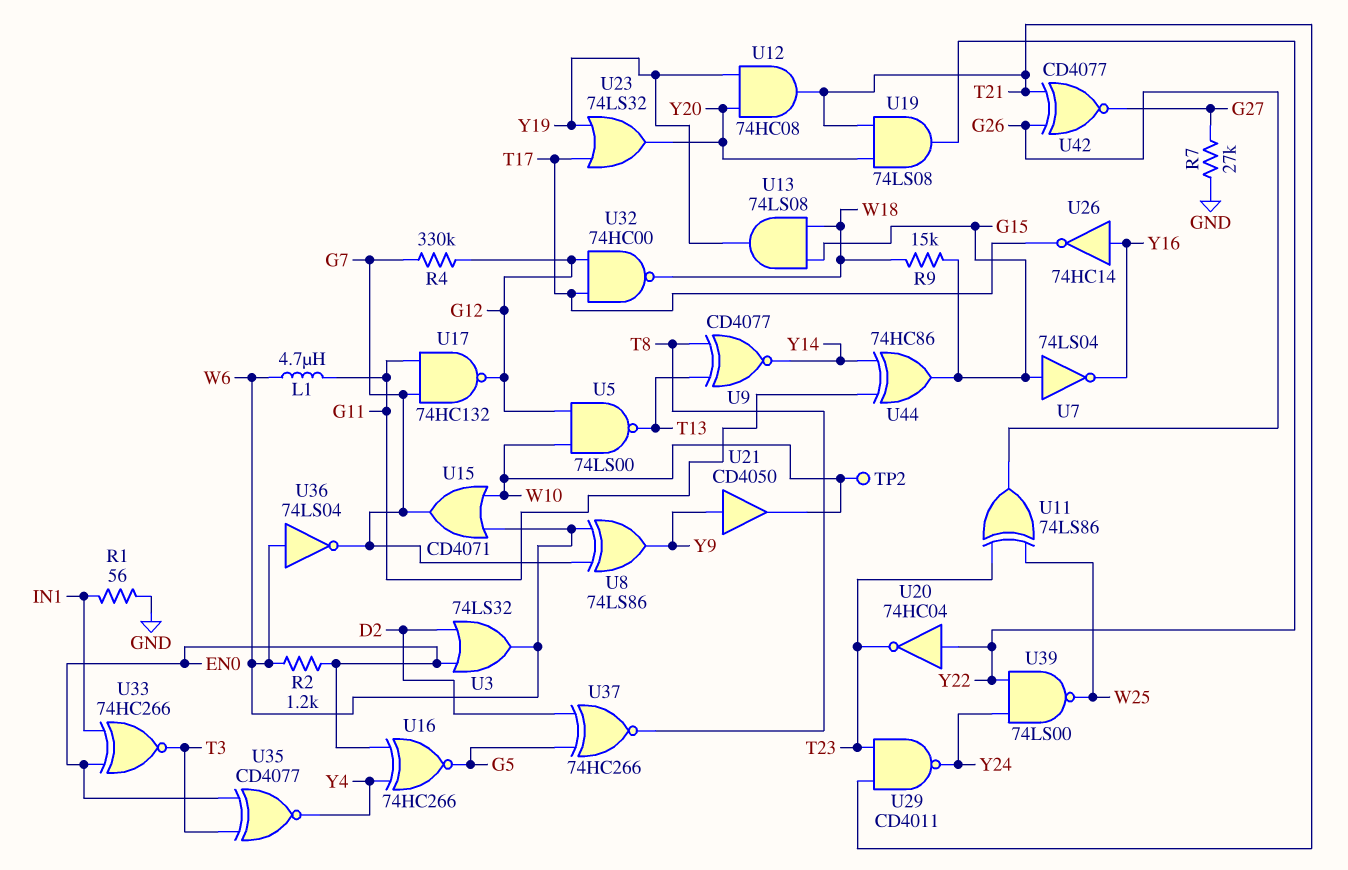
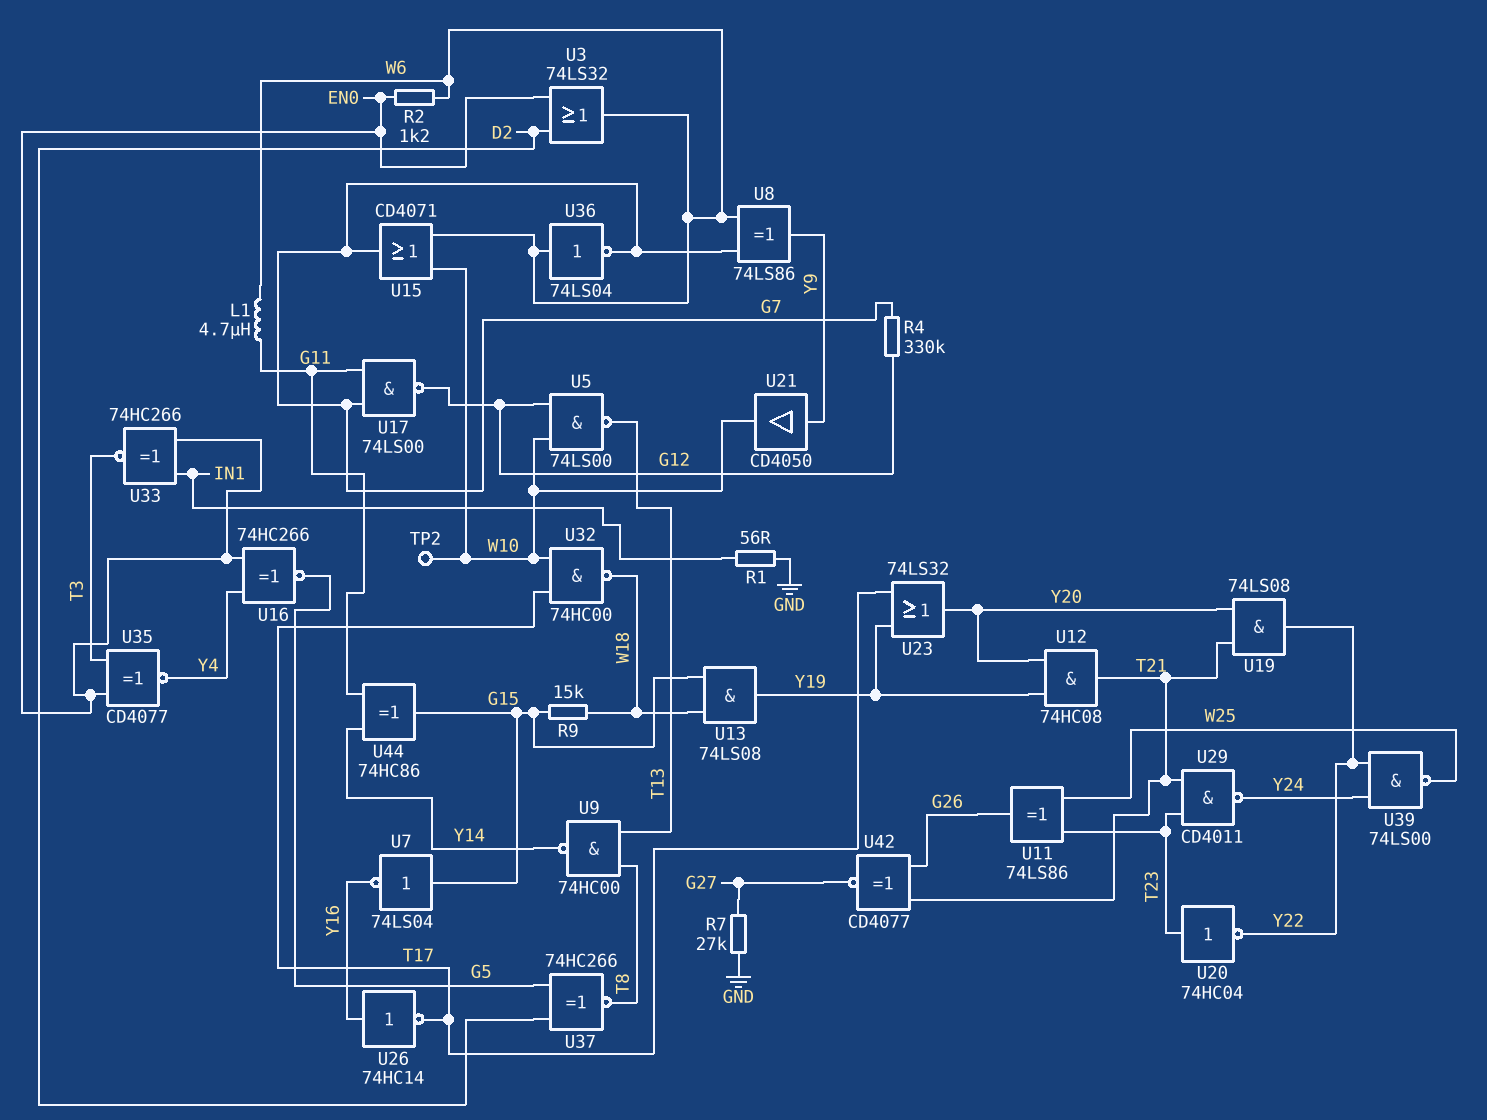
U9: XNOR CD4077 (in T8, in T13, out Y14) -> NAND 74HC00 (in T8, in T13, out Y14)
U17: NAND 74HC132 (in G7, in G11, out G12) -> NAND 74LS00 (in G7, in G11, out G12)
U20: NOT 74HC04 (in Y22, out T23) -> NOT 74HC04 (in T23, out Y22)
U32: NAND 74HC00 (in G12, in T17, out W18) -> NAND 74HC00 (in T17, in W10, out W18)

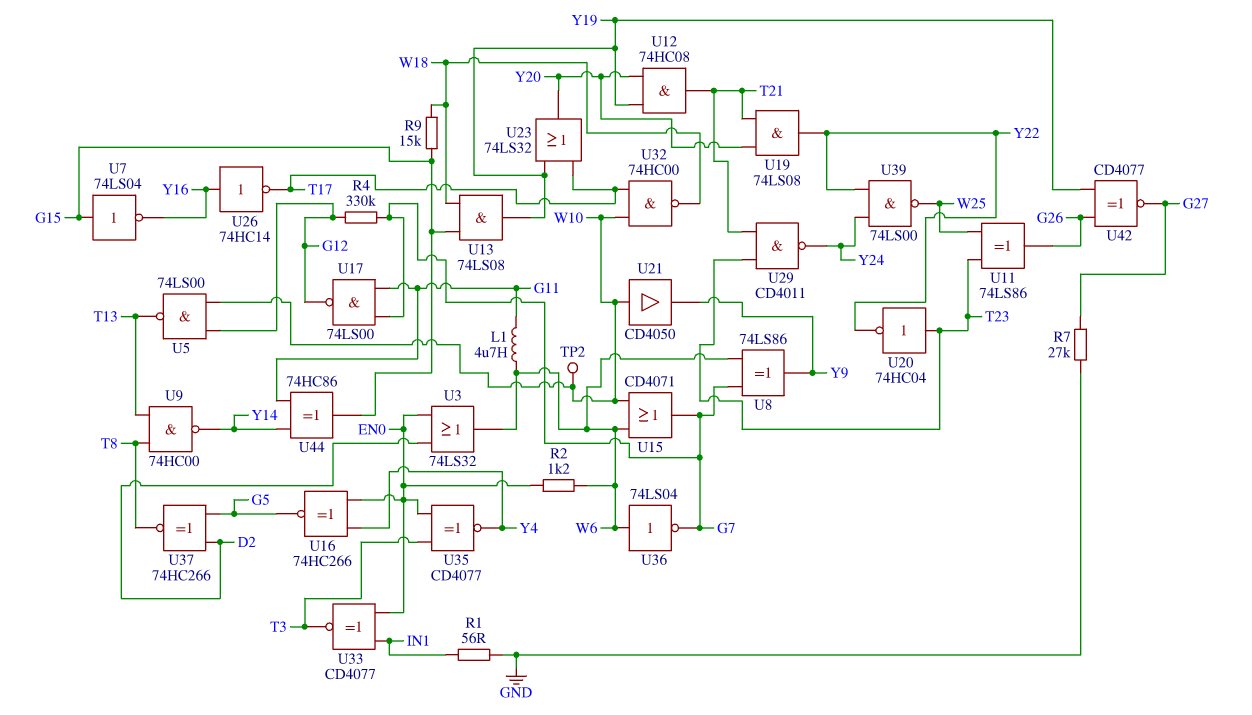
U21: buffer CD4050 (in Y9, out W10) -> buffer CD4050 (in W10, out Y9)
U33: XNOR 74HC266 (in EN0, in IN1, out T3) -> XNOR CD4077 (in EN0, in IN1, out T3)
U42: XNOR CD4077 (in G26, in T21, out G27) -> XNOR CD4077 (in G26, in Y19, out G27)

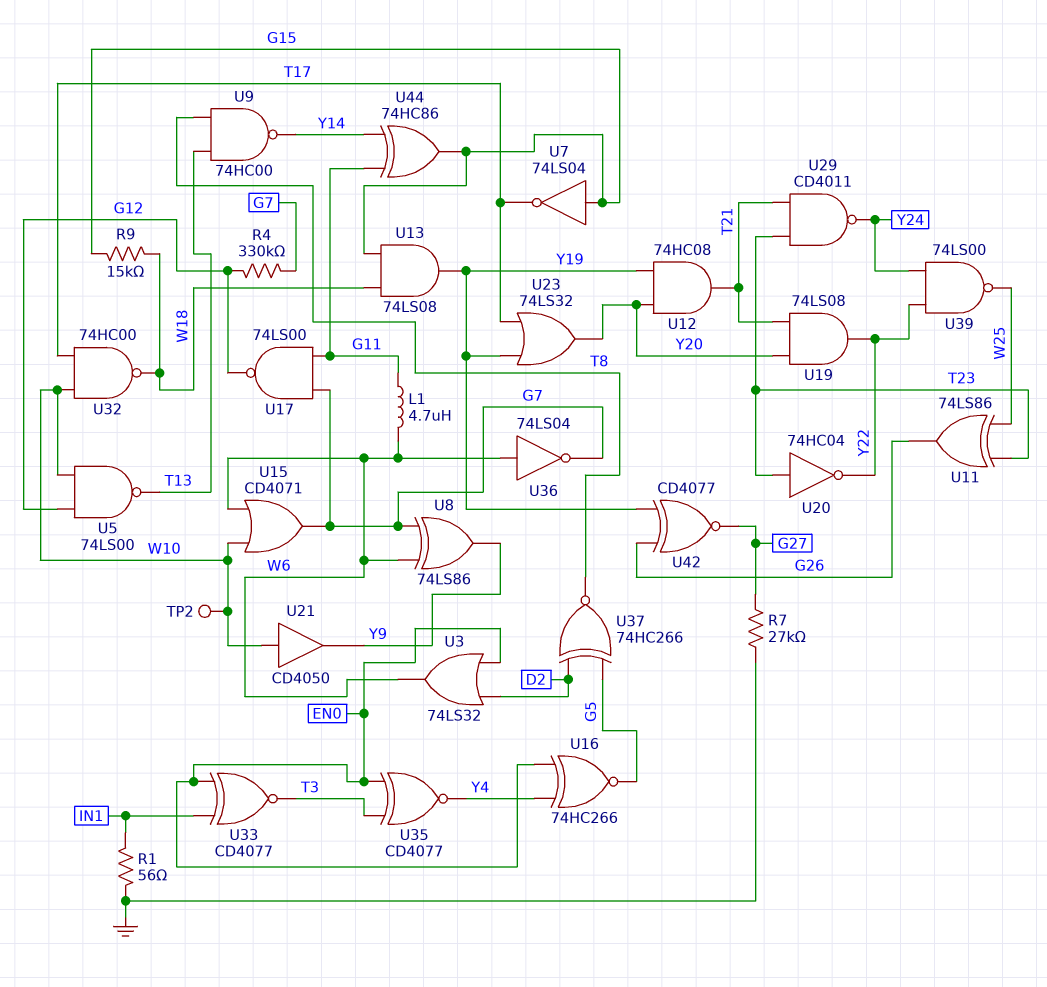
R2: 1.2k (EN0, W6) -> none
U7: NOT 74LS04 (in G15, out Y16) -> NOT 74LS04 (in G15, out T17)
U26: NOT 74HC14 (in Y16, out T17) -> none

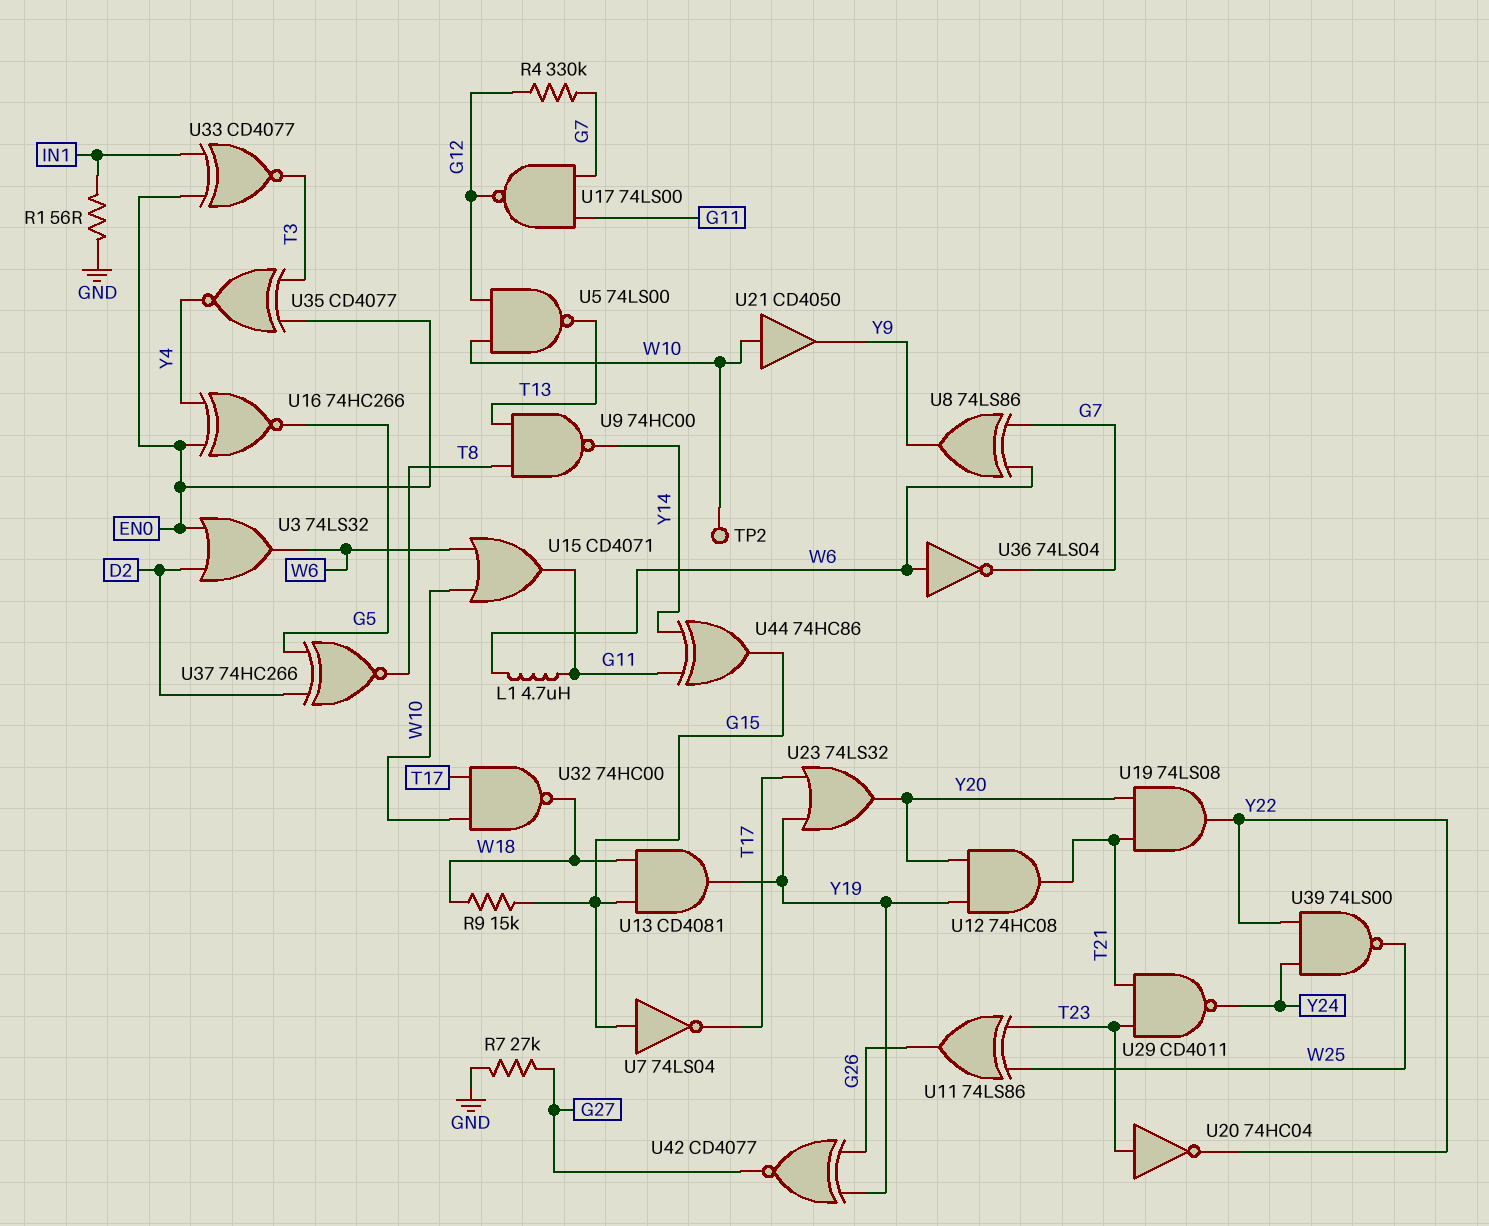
U13: AND 74LS08 (in G15, in W18, out Y19) -> AND CD4081 (in G15, in W18, out Y19)
U15: OR CD4071 (in W6, in W10, out G7) -> OR CD4071 (in W6, in W10, out G11)

